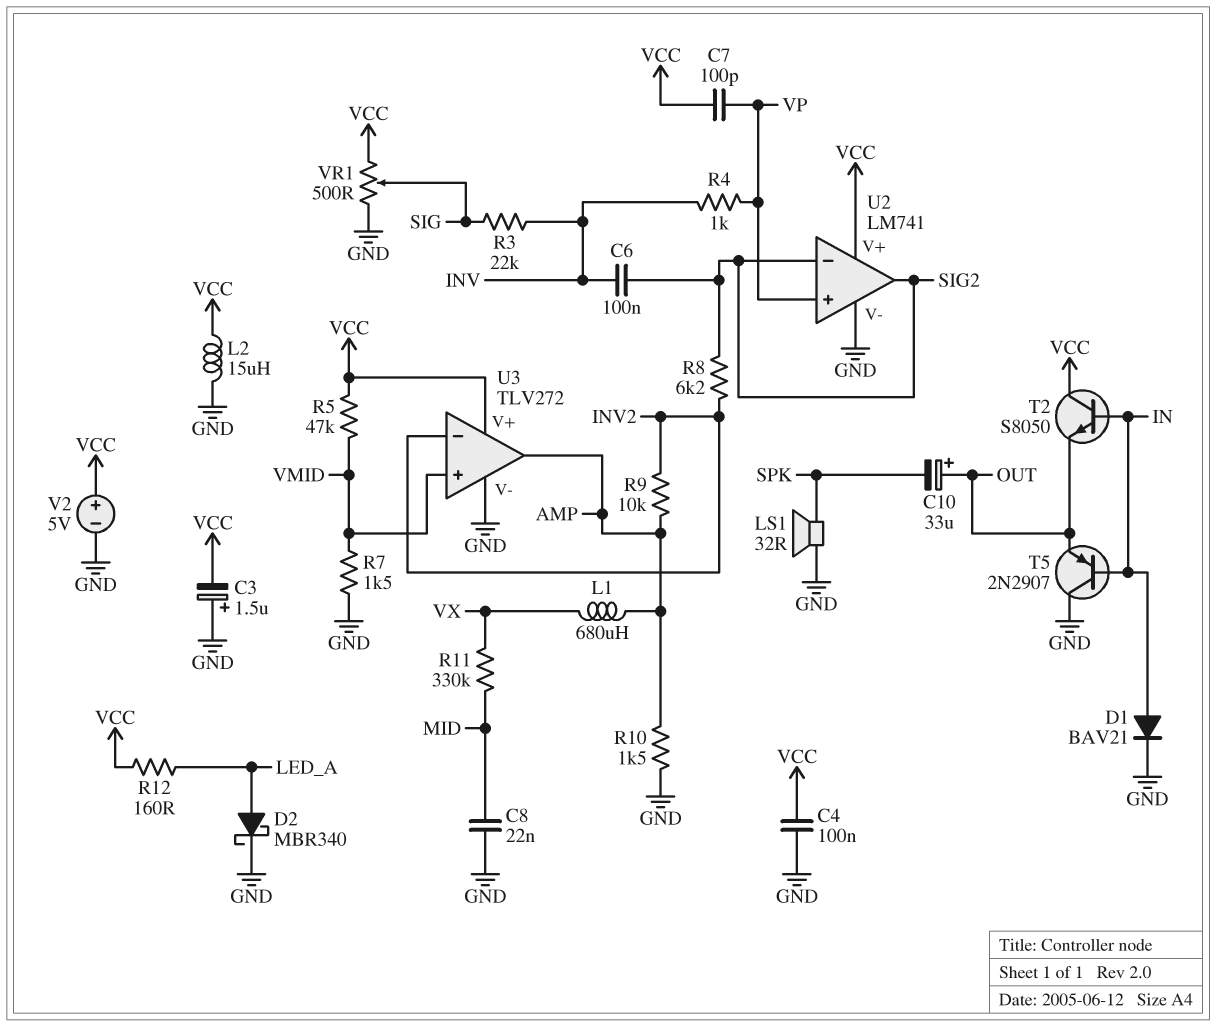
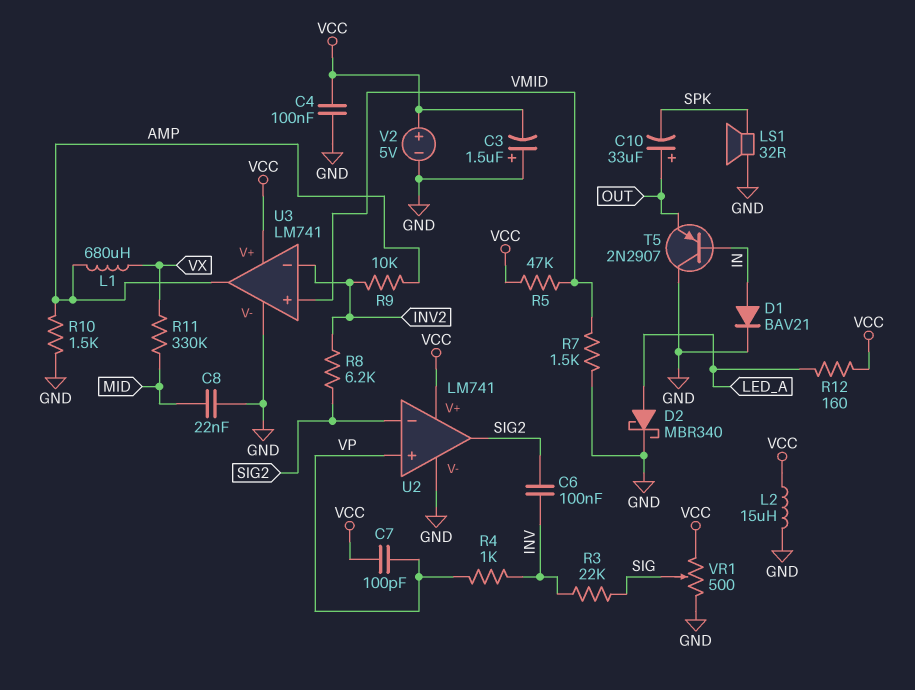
T2: NPN S8050 (B IN, C VCC, E OUT) -> none
U3: TLV272 -> LM741

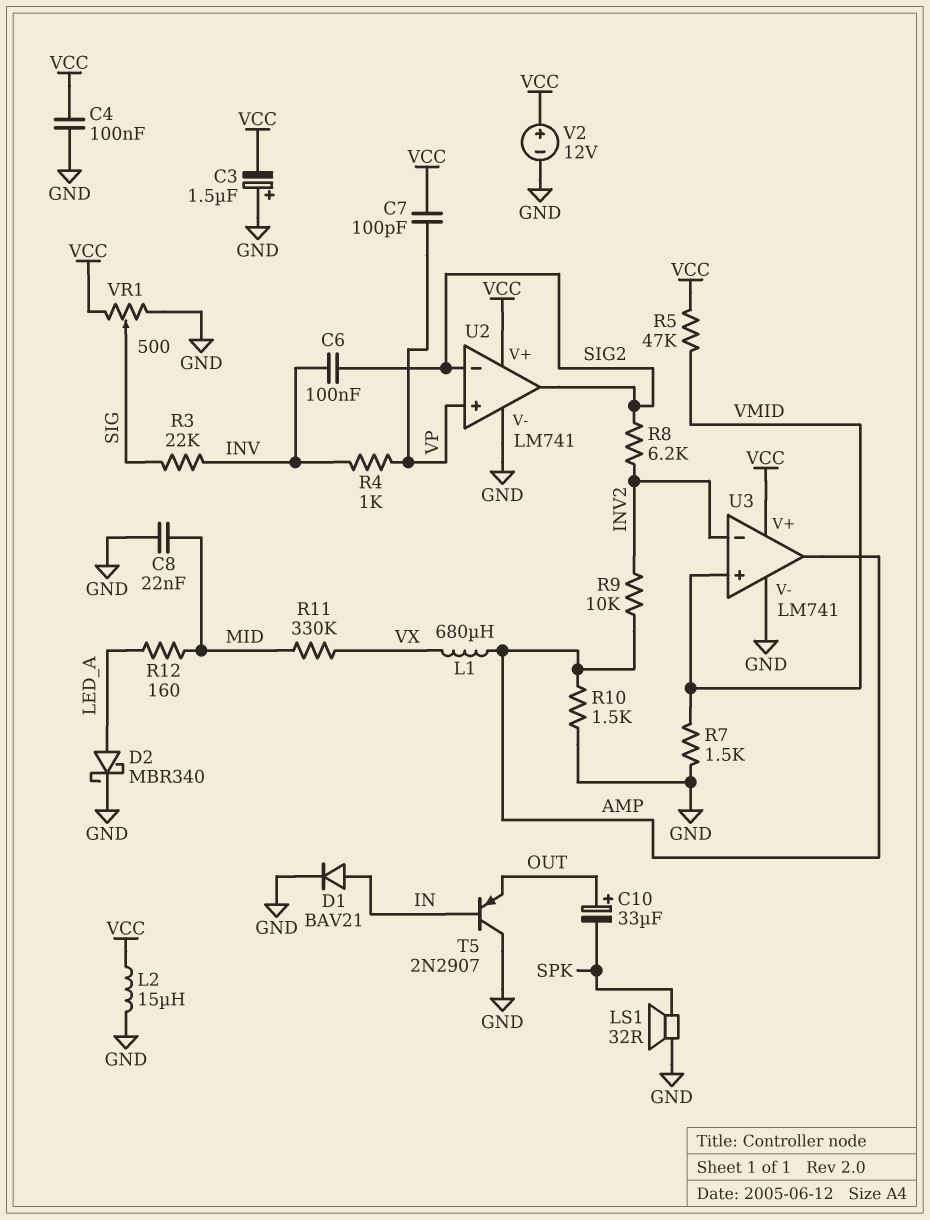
R12: 160 (LED_A, VCC) -> 160 (LED_A, MID)
V2: 5V (plus VCC, minus GND) -> 12V (plus VCC, minus GND)

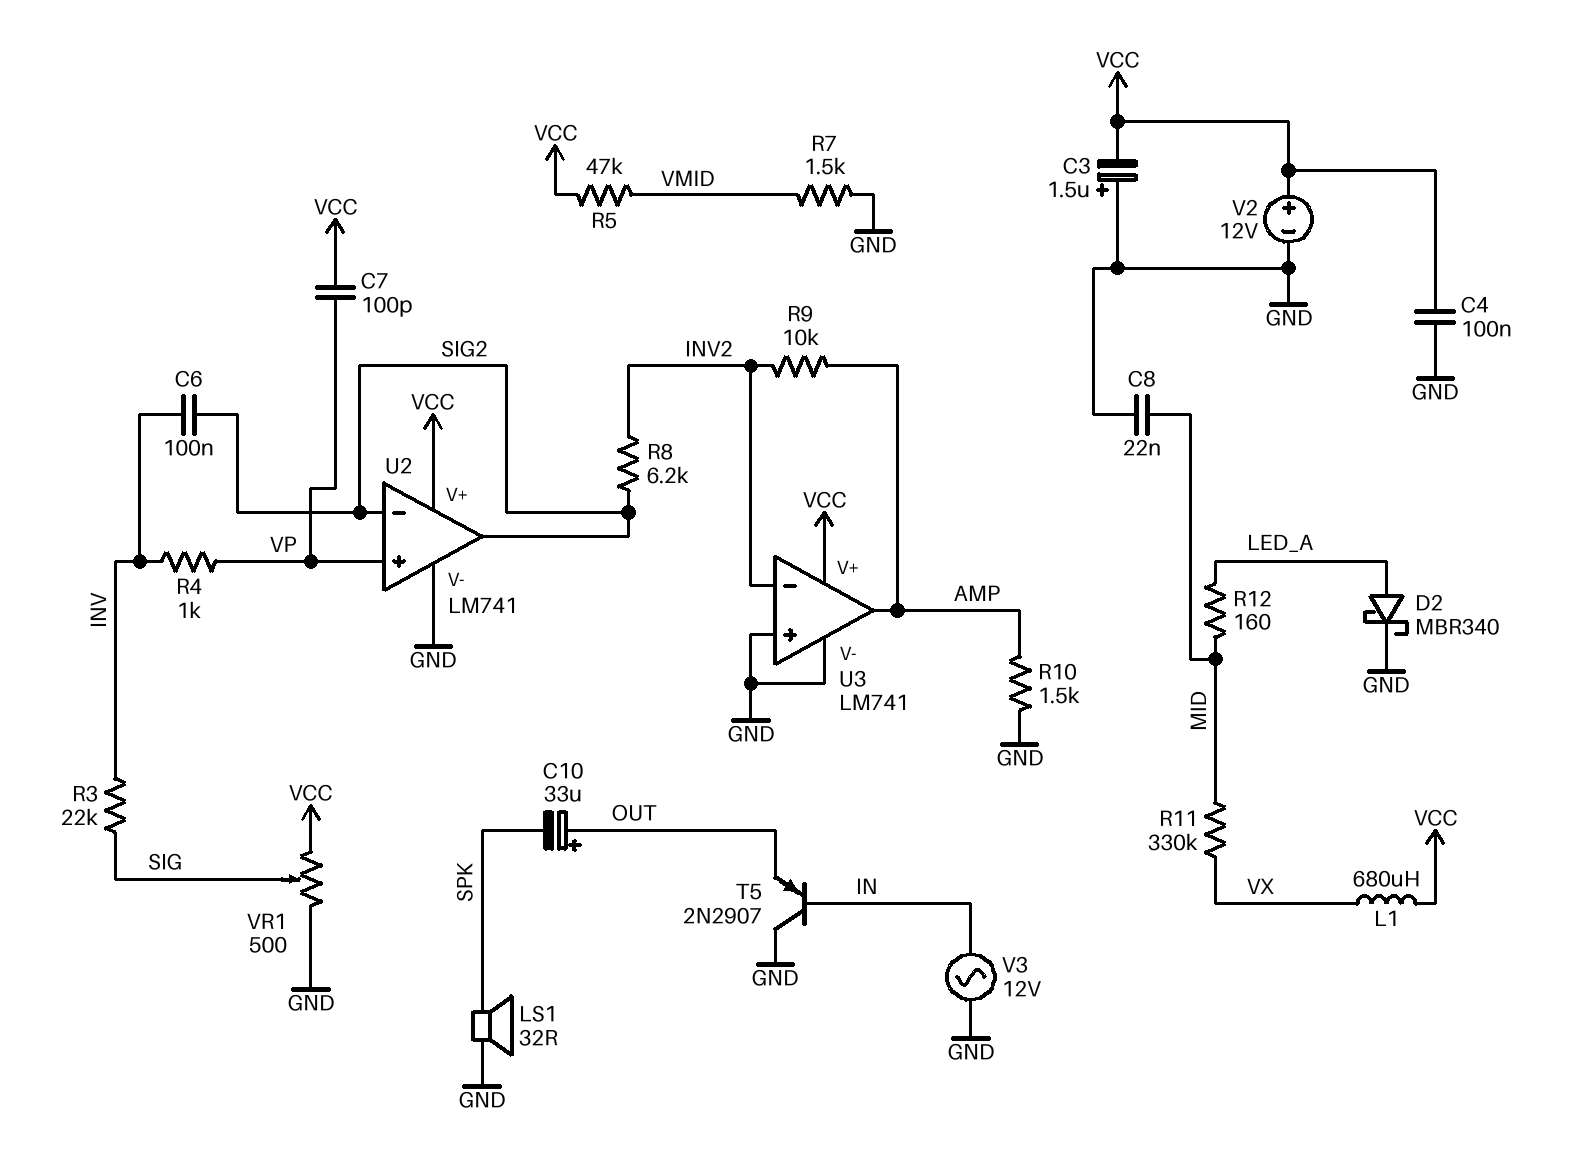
D1: diode BAV21 (A IN, K GND) -> none
L1: 680uH (AMP, VX) -> 680uH (VCC, VX)
L2: 15uH (GND, VCC) -> none
U3 pin in+: VMID -> GND
V3: none -> AC 12V (GND, IN)

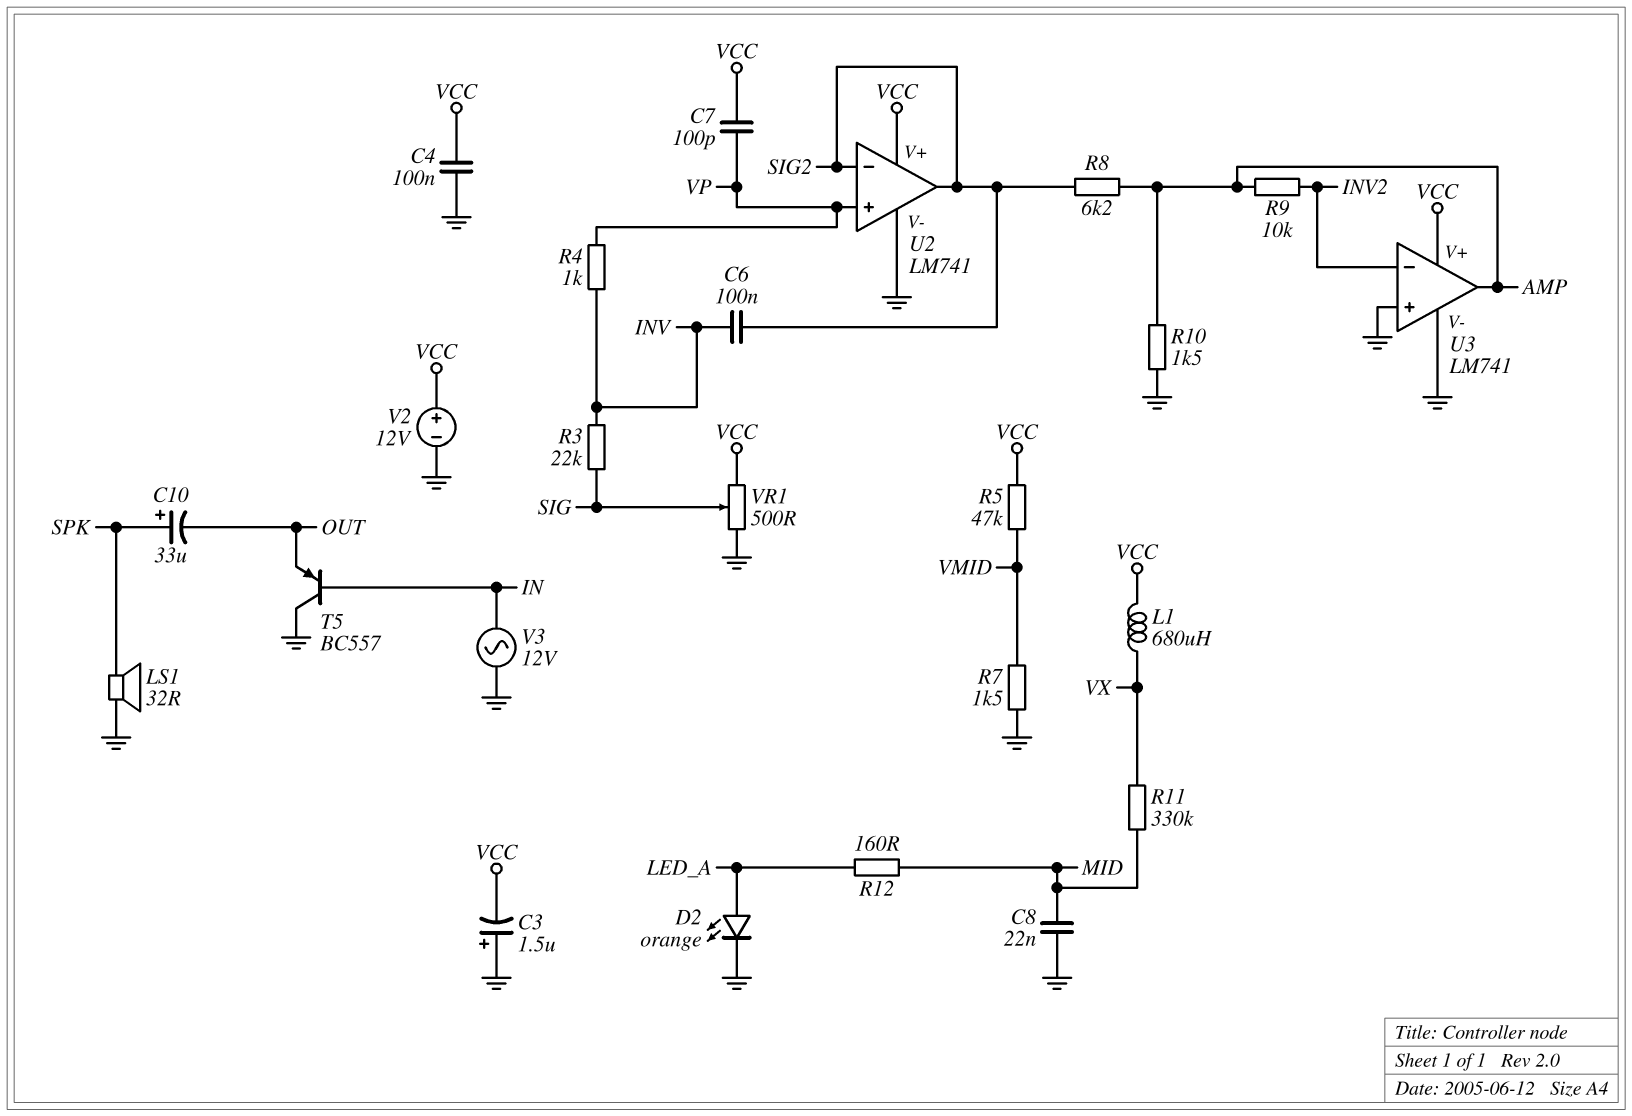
C10: 33uF (plus OUT, minus SPK) -> 33uF (plus SPK, minus OUT)
D2: schottky MBR340 (A LED_A, K GND) -> LED orange (A LED_A, K GND)
R8: 6.2k (INV2, SIG2) -> 6.2k (AMP, SIG2)
T5: PNP 2N2907 (B IN, C GND, E OUT) -> PNP BC557 (B IN, C GND, E OUT)

